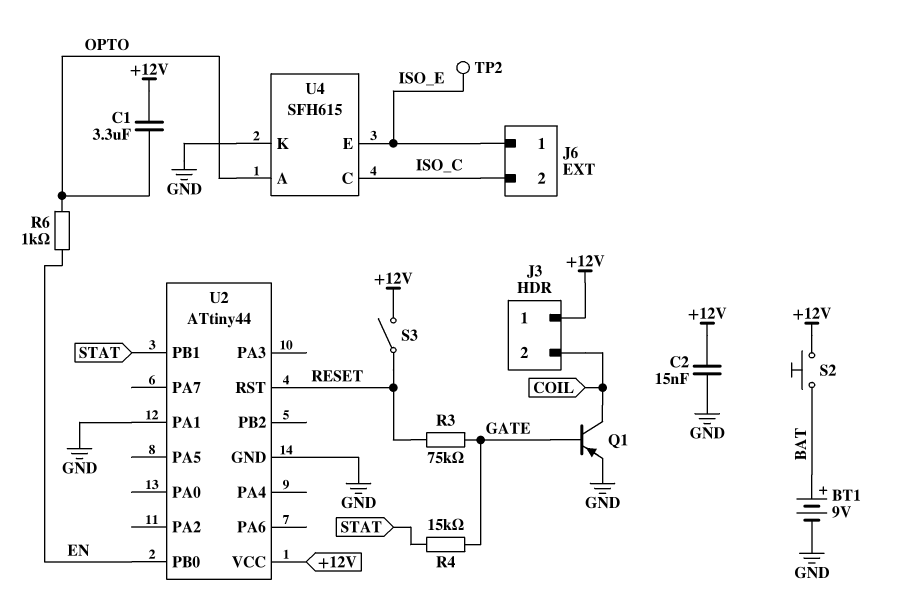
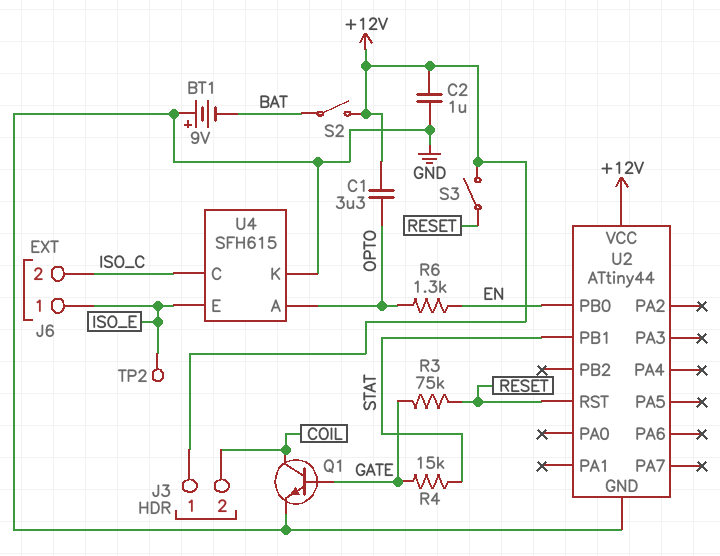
BT1: 9V (plus BAT, minus GND) -> 9V (plus GND, minus BAT)
C2: 15nF (+12V, GND) -> 1uF (+12V, GND)
Q1: PNP (B GATE, C COIL, E GND) -> NPN (B GATE, C COIL, E GND)
R6: 1k (EN, OPTO) -> 1.3k (EN, OPTO)
S2: button (+12V, BAT) -> switch (+12V, BAT)
U2 pin PA1: GND -> none

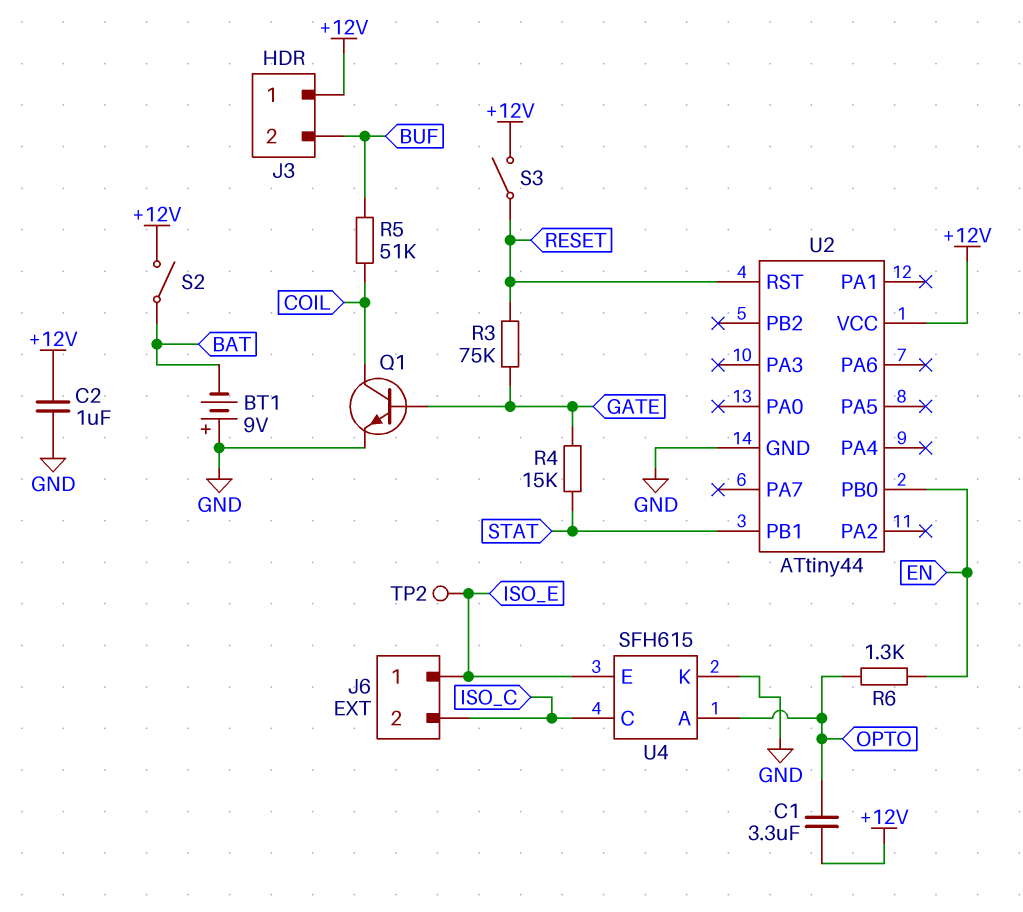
J3 pin 2: COIL -> BUF
R5: none -> 51k (BUF, COIL)

